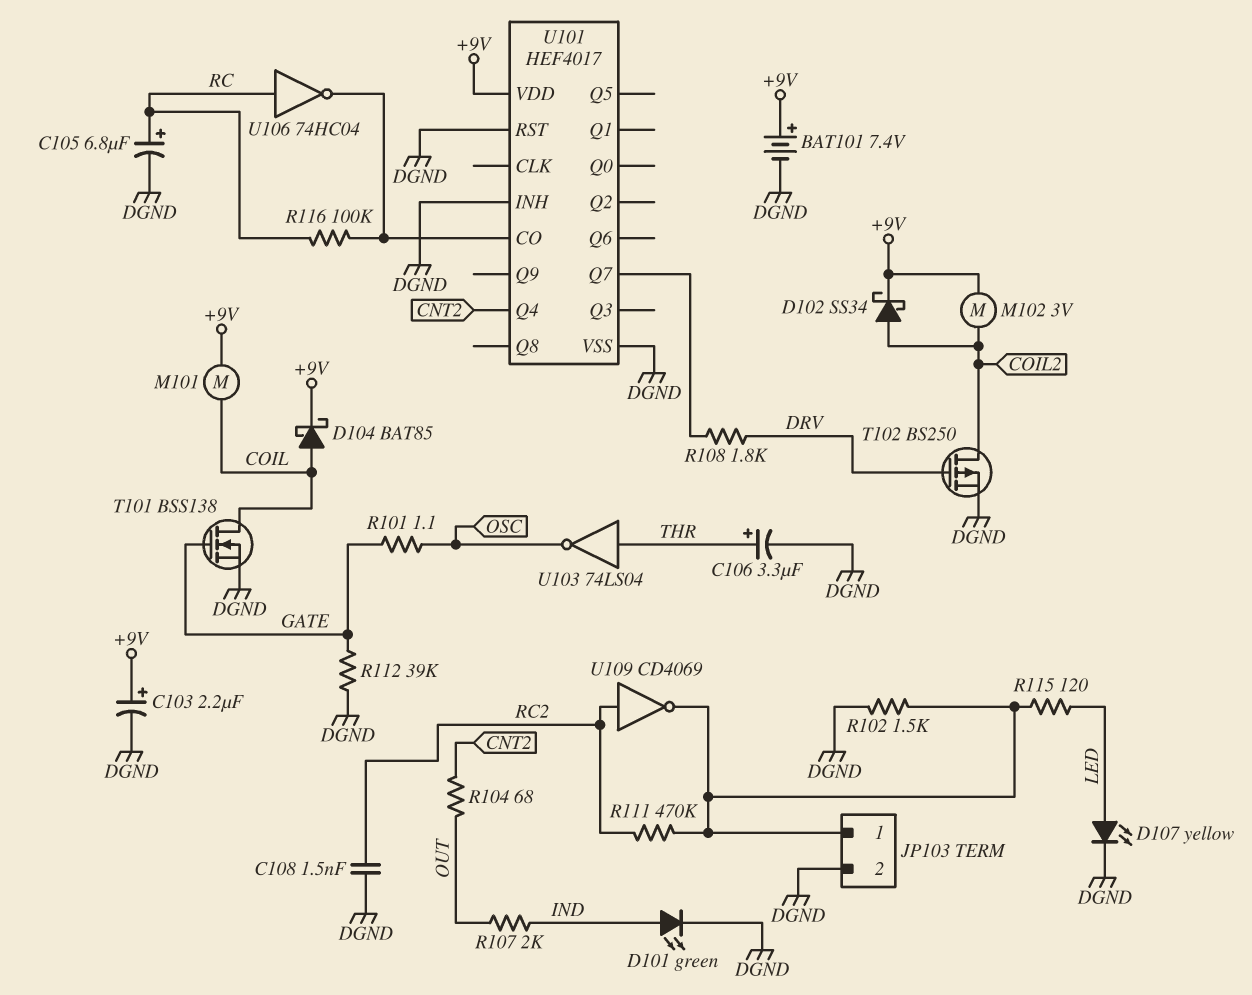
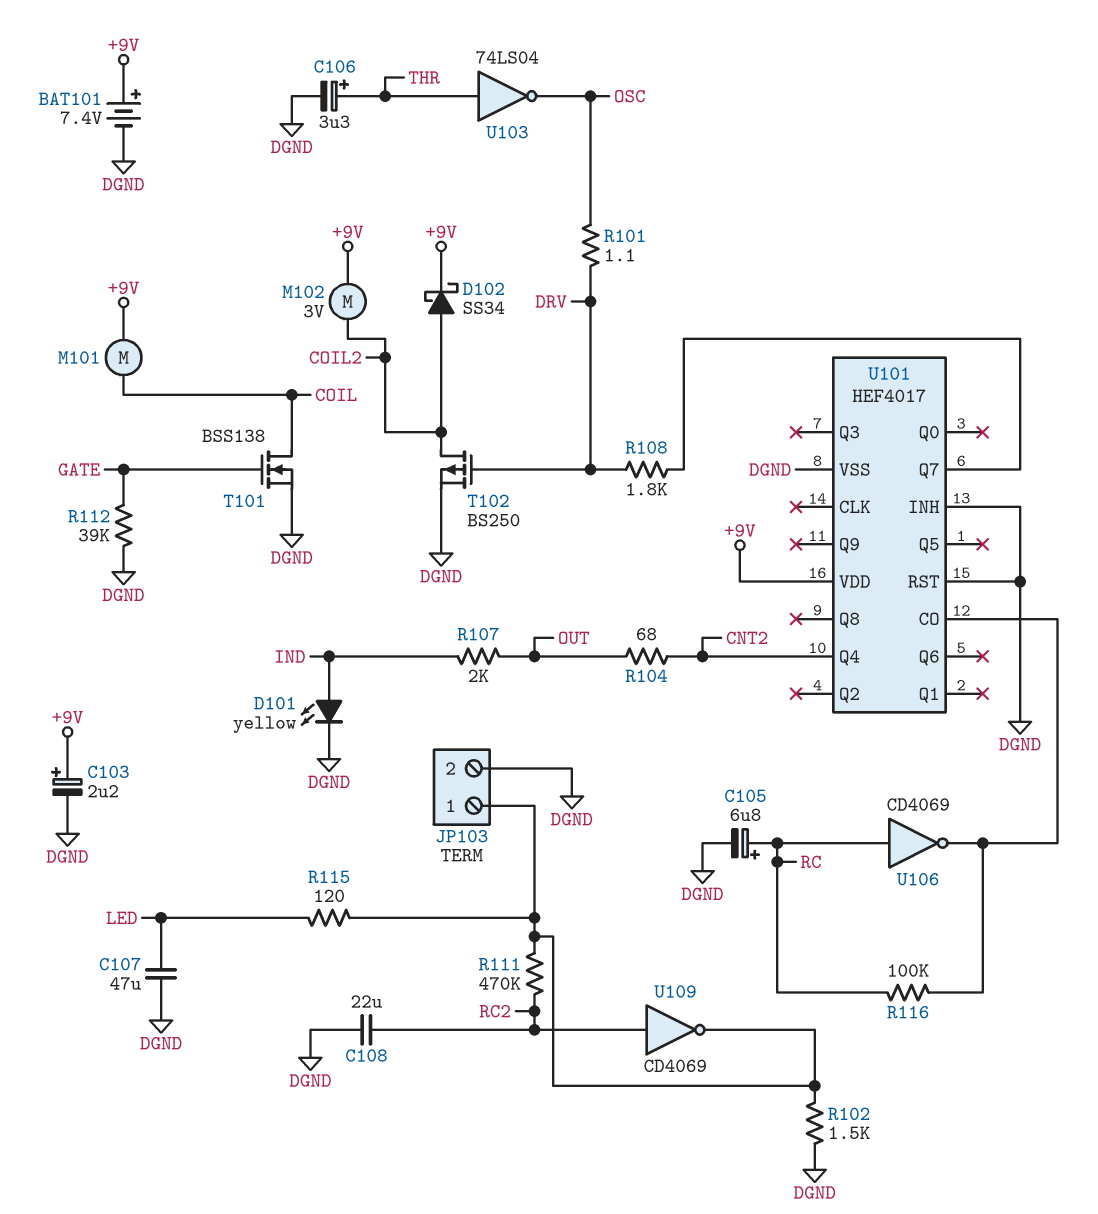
C107: none -> 47uF (DGND, LED)
C108: 1.5nF (DGND, RC2) -> 22uF (DGND, RC2)
D101: LED green (A IND, K DGND) -> LED yellow (A IND, K DGND)
D104: schottky BAT85 (A COIL, K +9V) -> none
D107: LED yellow (A LED, K DGND) -> none
R101: 1.1 (GATE, OSC) -> 1.1 (DRV, OSC)
U106: NOT 74HC04 (in RC, out U101/CO) -> NOT CD4069 (in RC, out U101/CO)

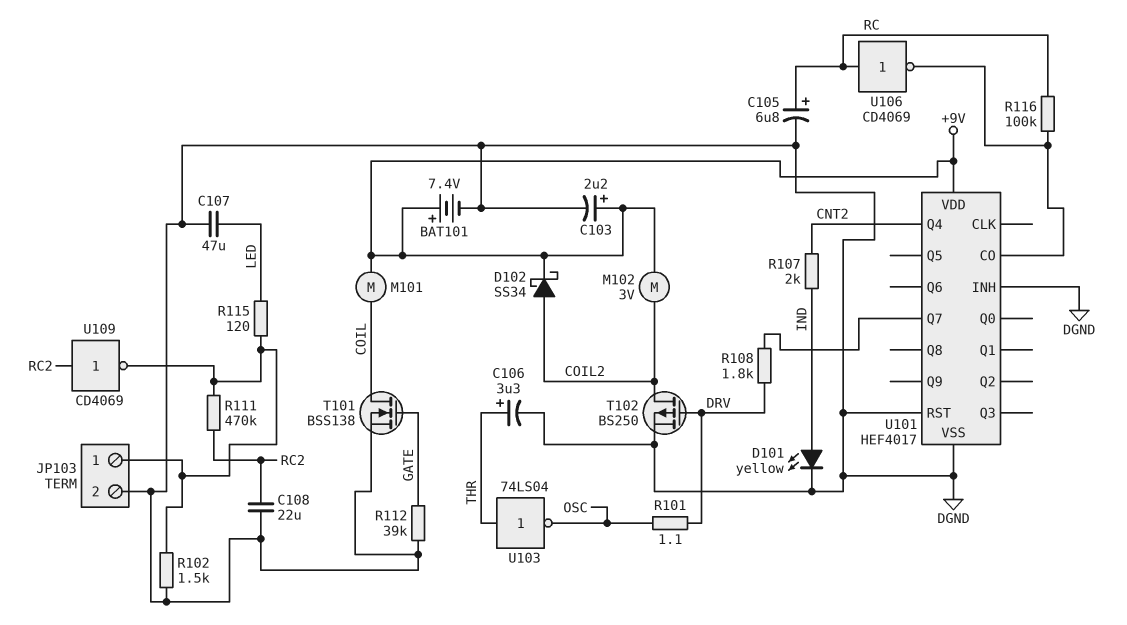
R104: 68 (CNT2, OUT) -> none
R107: 2k (IND, OUT) -> 2k (CNT2, IND)

